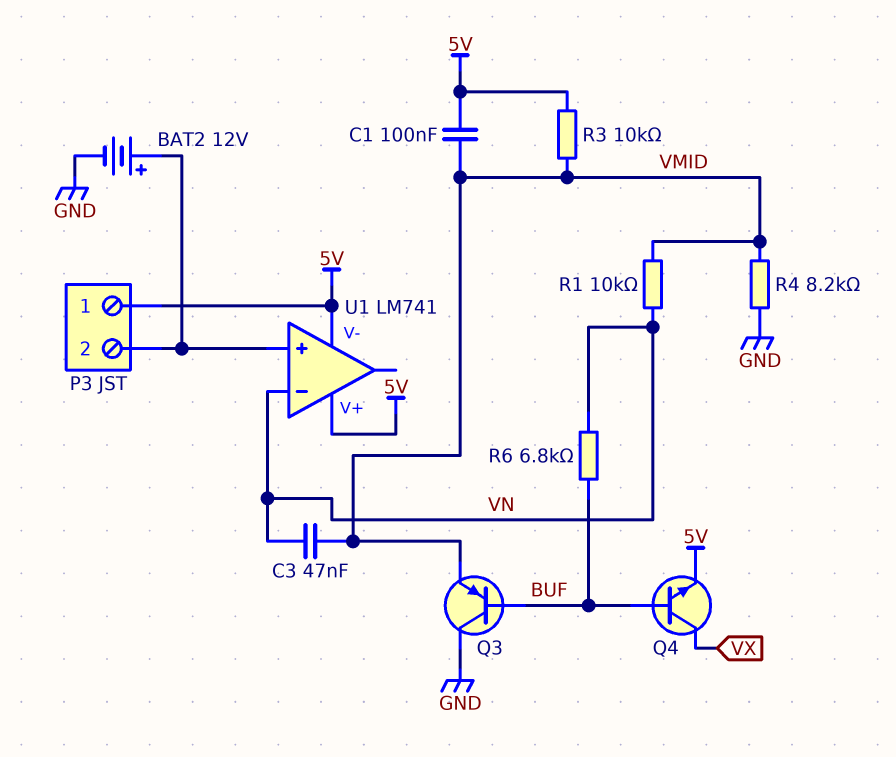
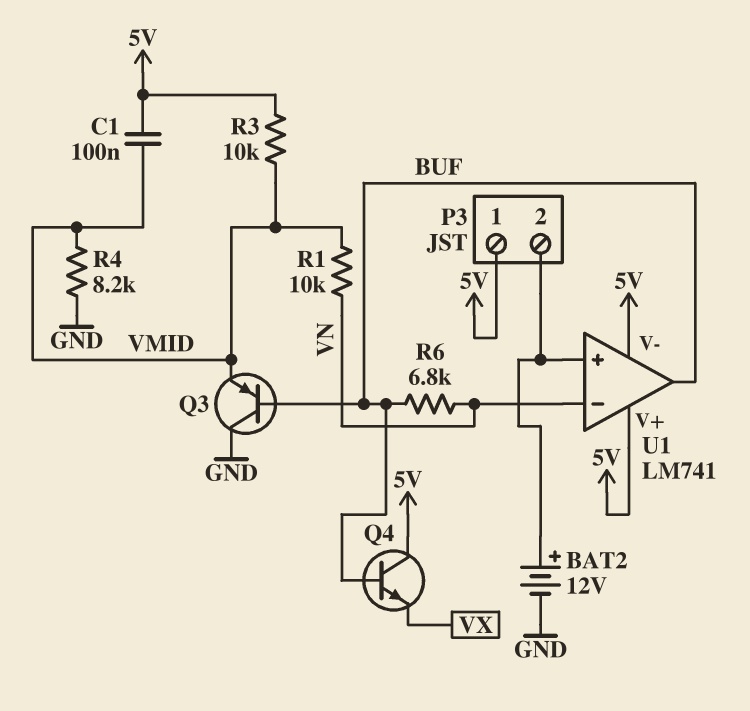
C3: 47nF (VMID, VN) -> none
Q4: NPN (B BUF, C VX, E 5V) -> NPN (B BUF, C 5V, E VX)
U1 pin out: none -> BUF

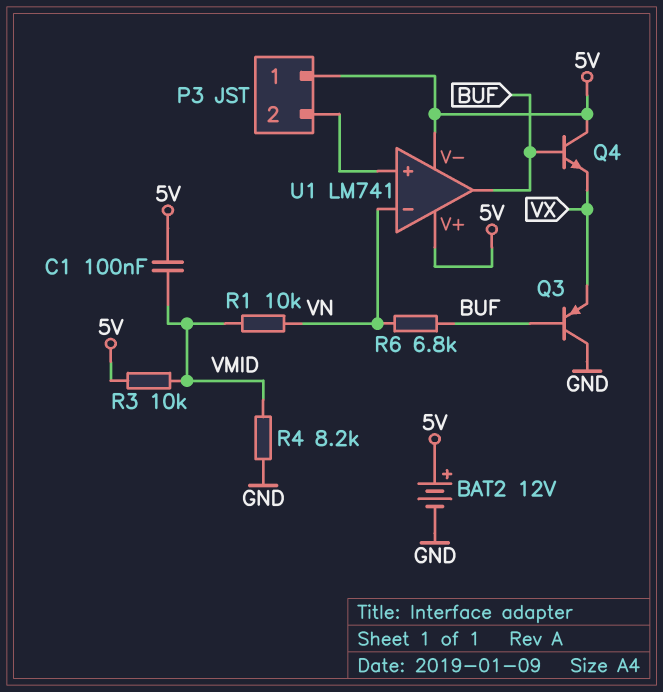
BAT2: 12V (plus P3/2, minus GND) -> 12V (plus 5V, minus GND)
Q3: PNP (B BUF, C GND, E VMID) -> PNP (B BUF, C GND, E VX)

